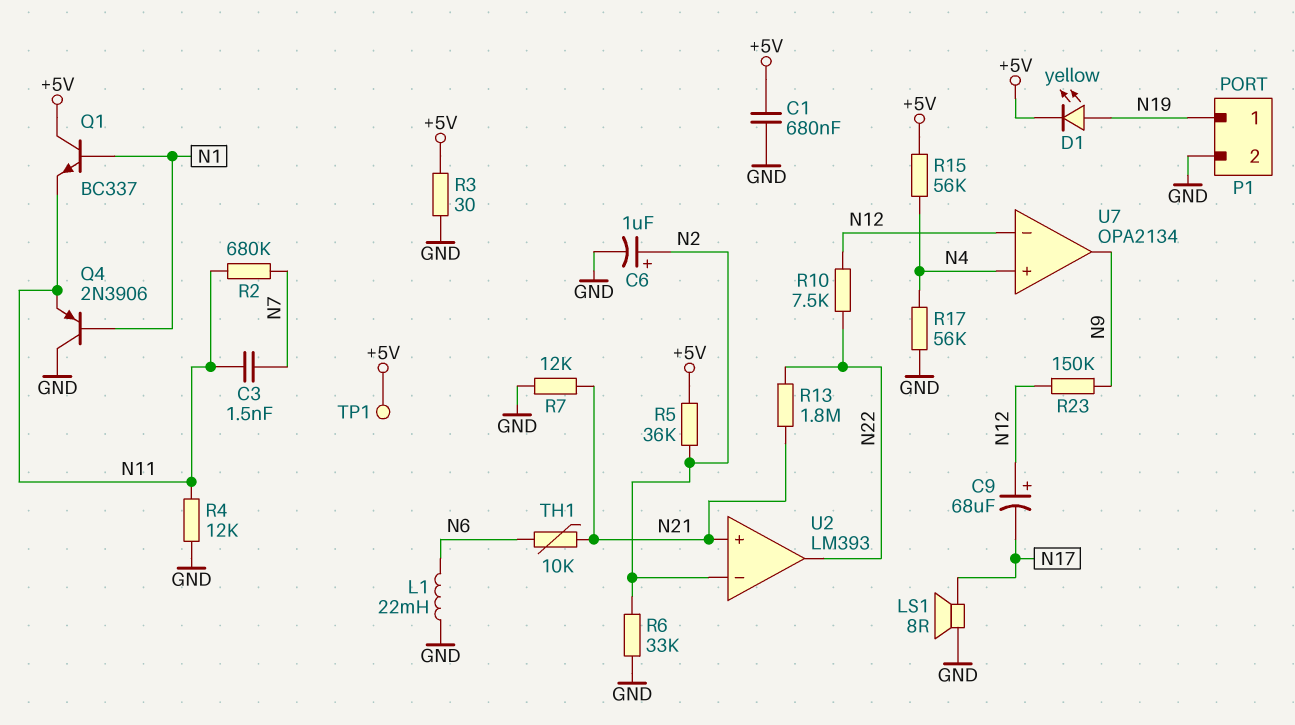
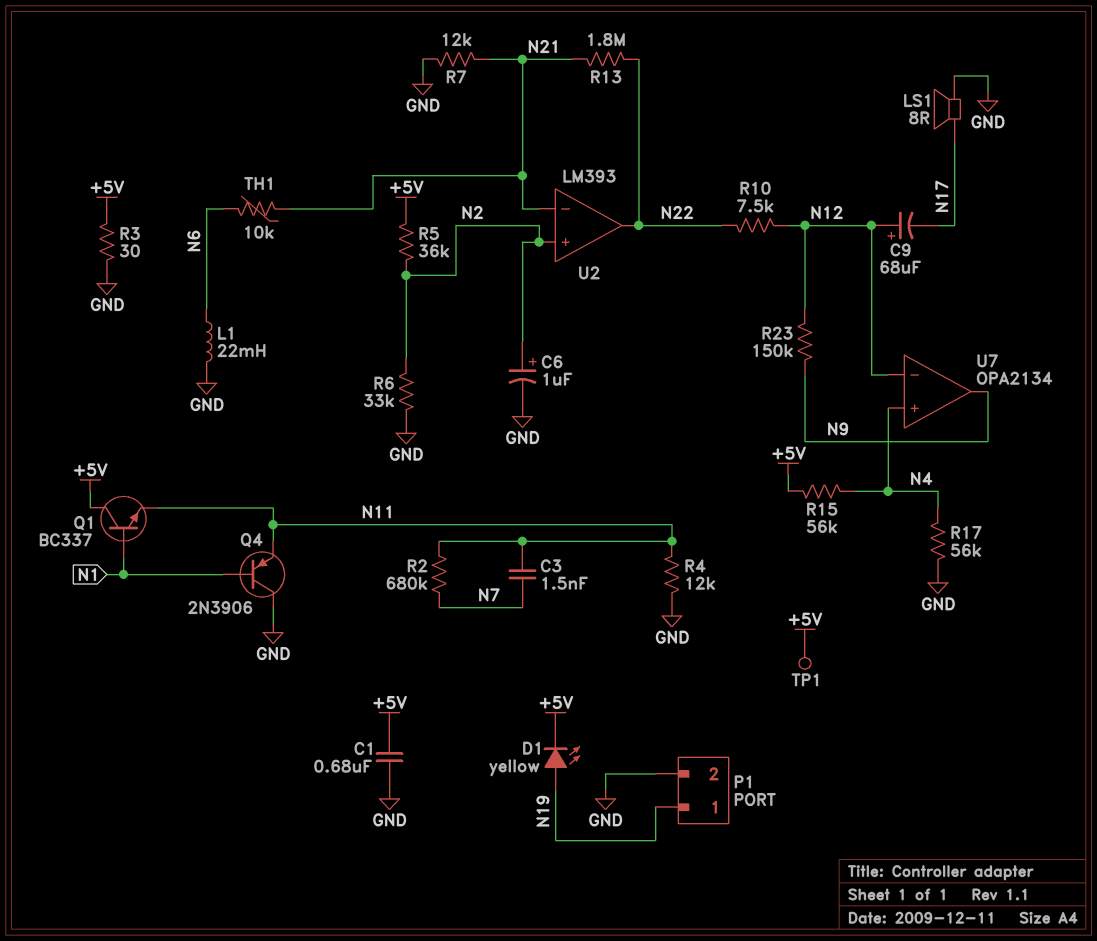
U2 pin in+: N21 -> N2
U2 pin in-: N2 -> N21

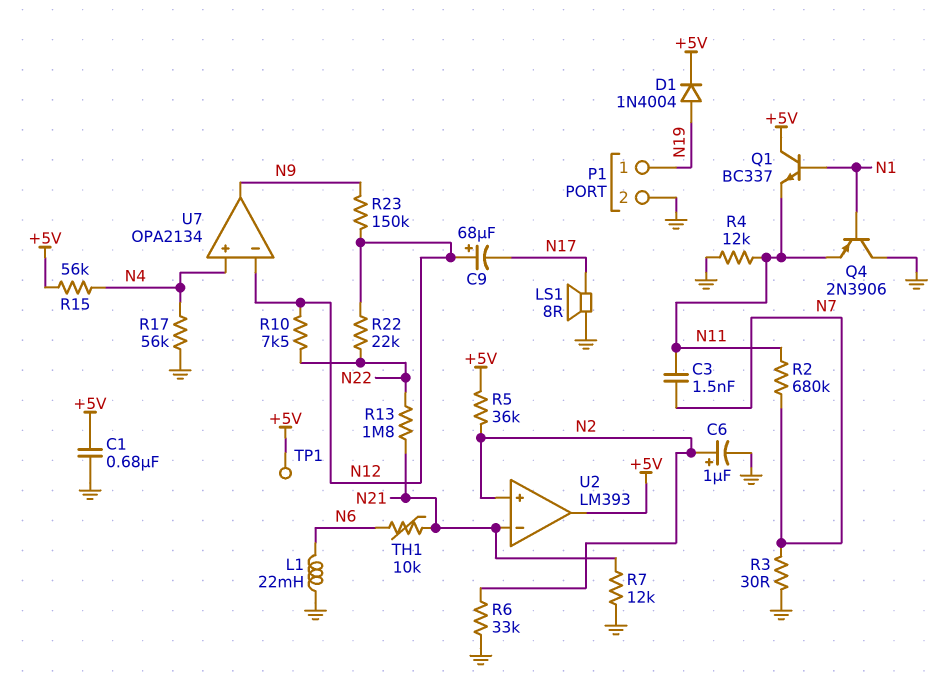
D1: LED yellow (A N19, K +5V) -> diode 1N4004 (A N19, K +5V)
R3: 30 (+5V, GND) -> 30 (GND, N7)
R22: none -> 22k (N12, N22)
U2 pin out: N22 -> +5V

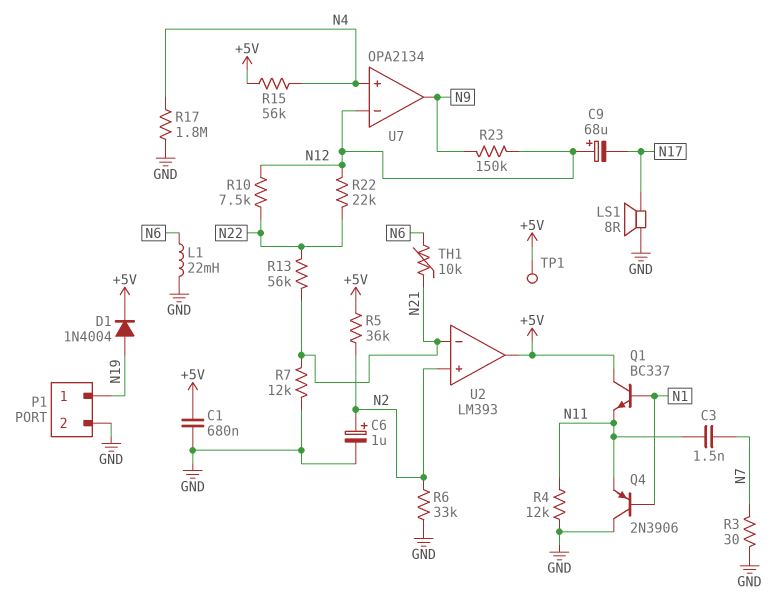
R2: 680k (N7, N11) -> none
R13: 1.8M (N21, N22) -> 56k (N21, N22)
R17: 56k (GND, N4) -> 1.8M (GND, N4)

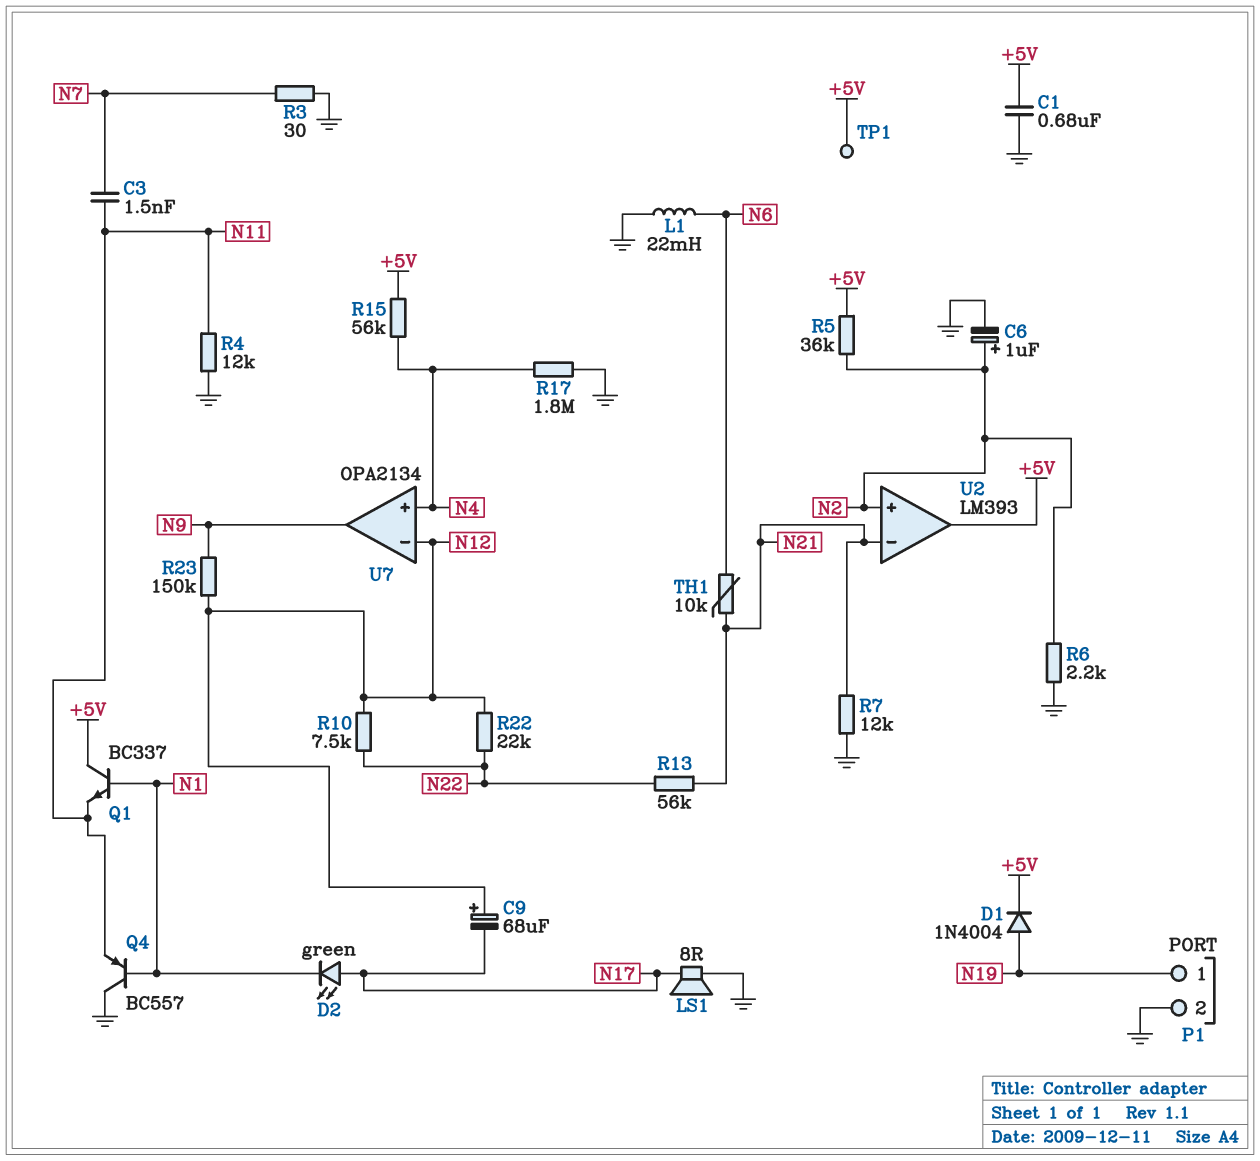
D2: none -> LED green (A N17, K N1)
Q4: PNP 2N3906 (B N1, C GND, E N11) -> PNP BC557 (B N1, C GND, E N11)
R6: 33k (GND, N2) -> 2.2k (GND, N2)

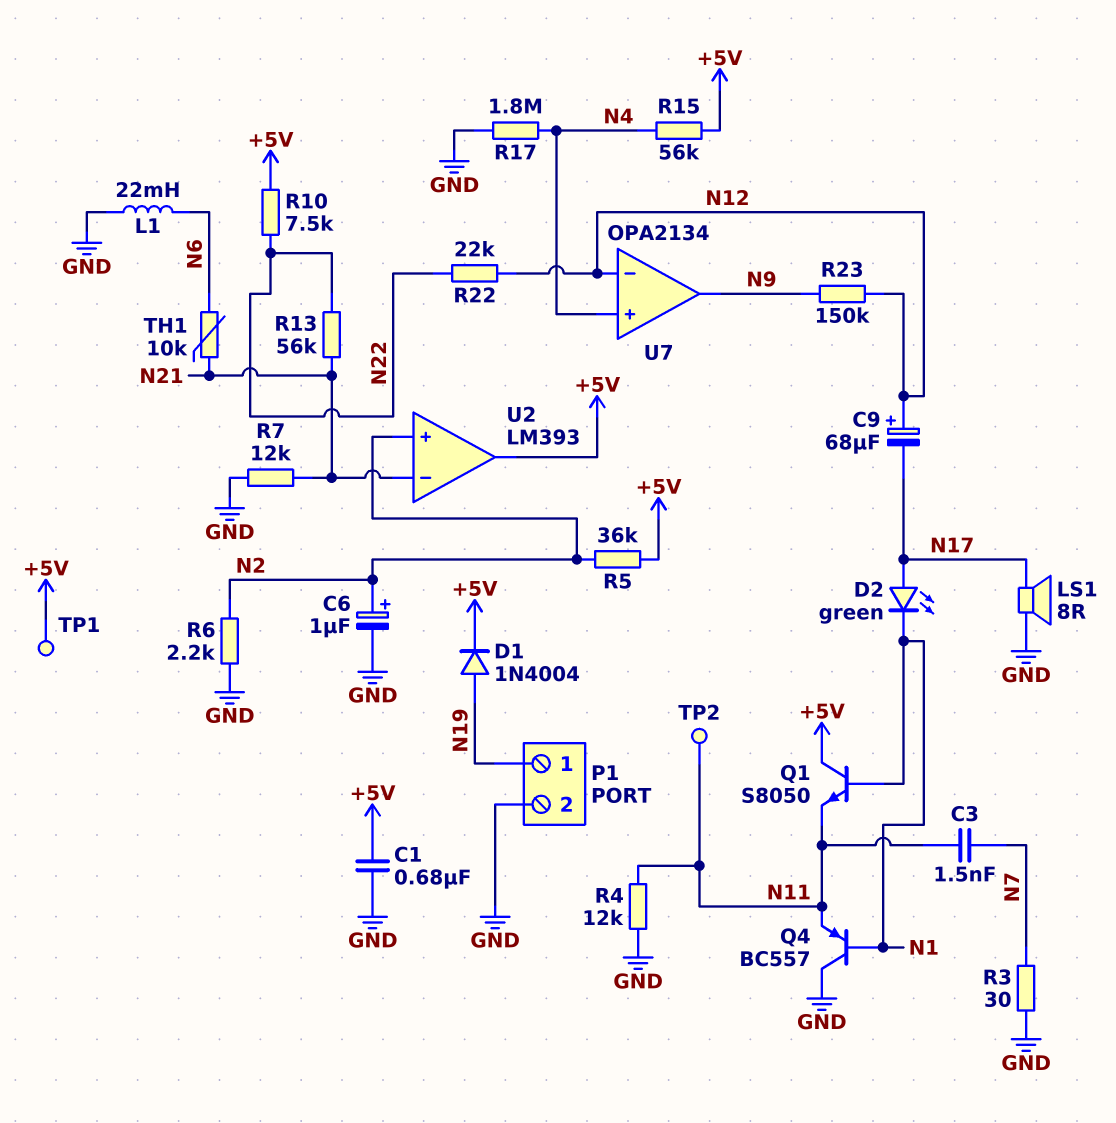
Q1: NPN BC337 (B N1, C +5V, E N11) -> NPN S8050 (B N1, C +5V, E N11)
R10: 7.5k (N12, N22) -> 7.5k (+5V, N22)
TP2: none -> test point (N11)

